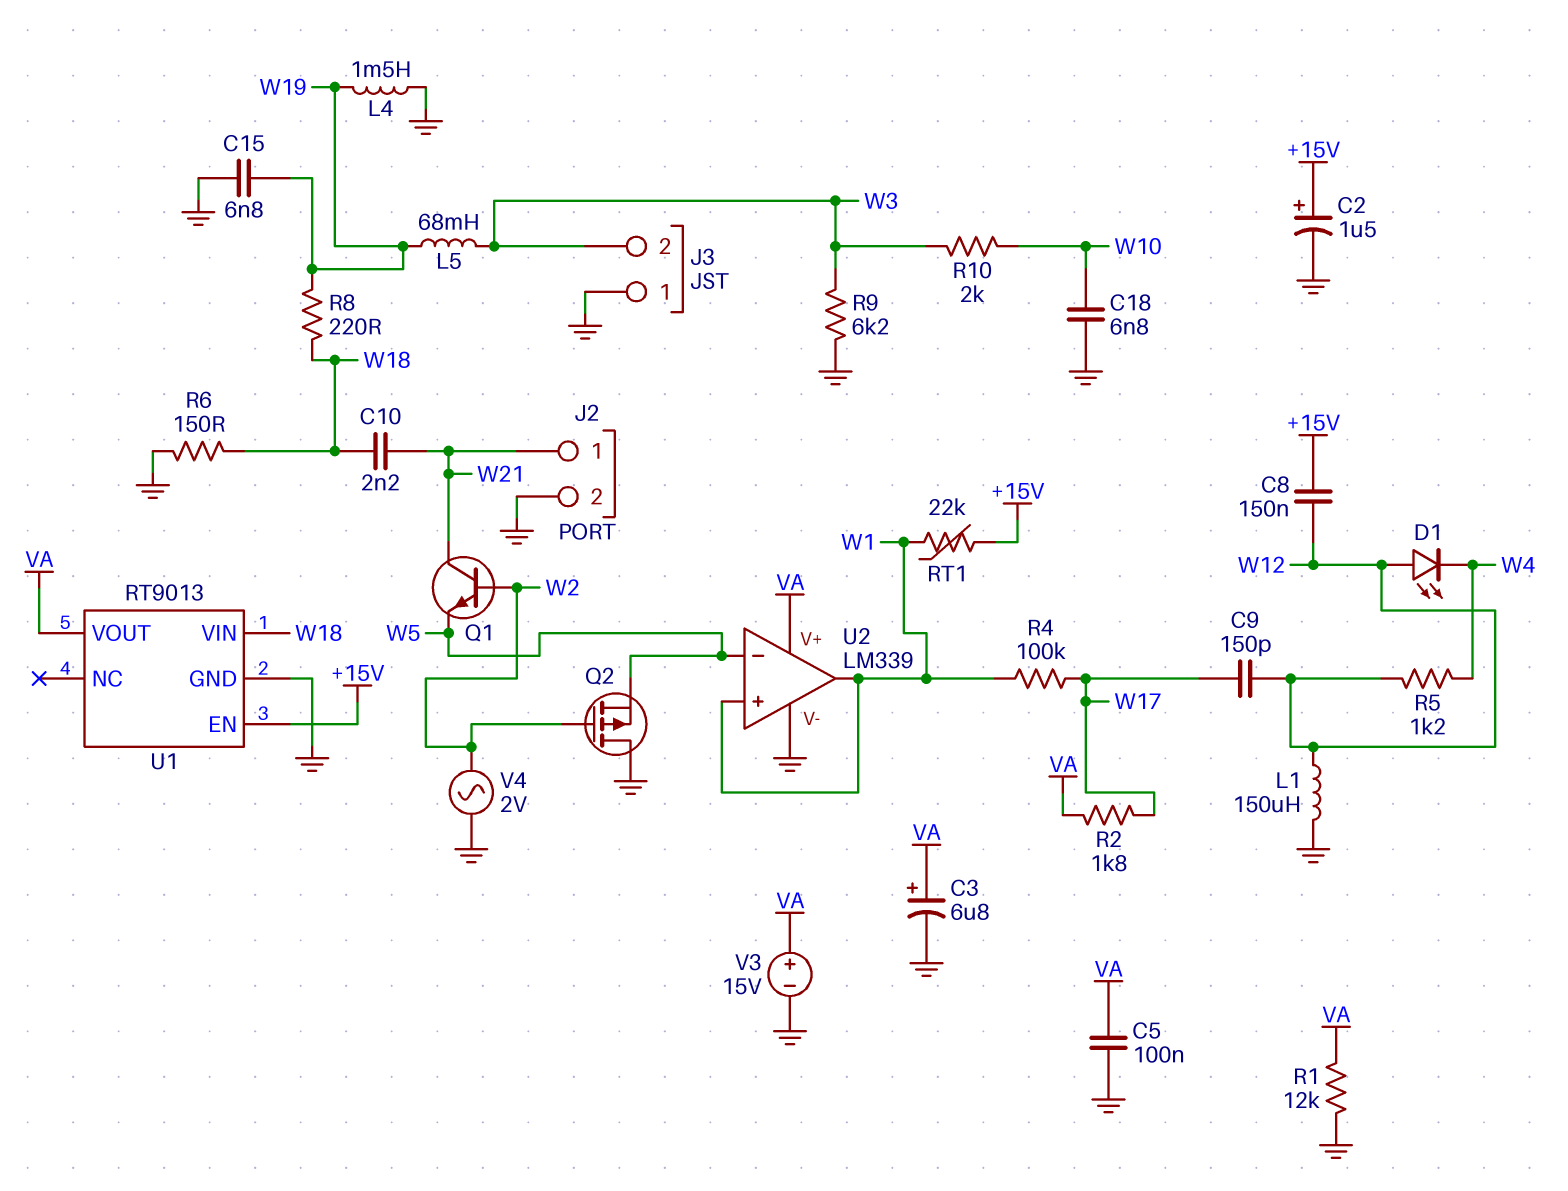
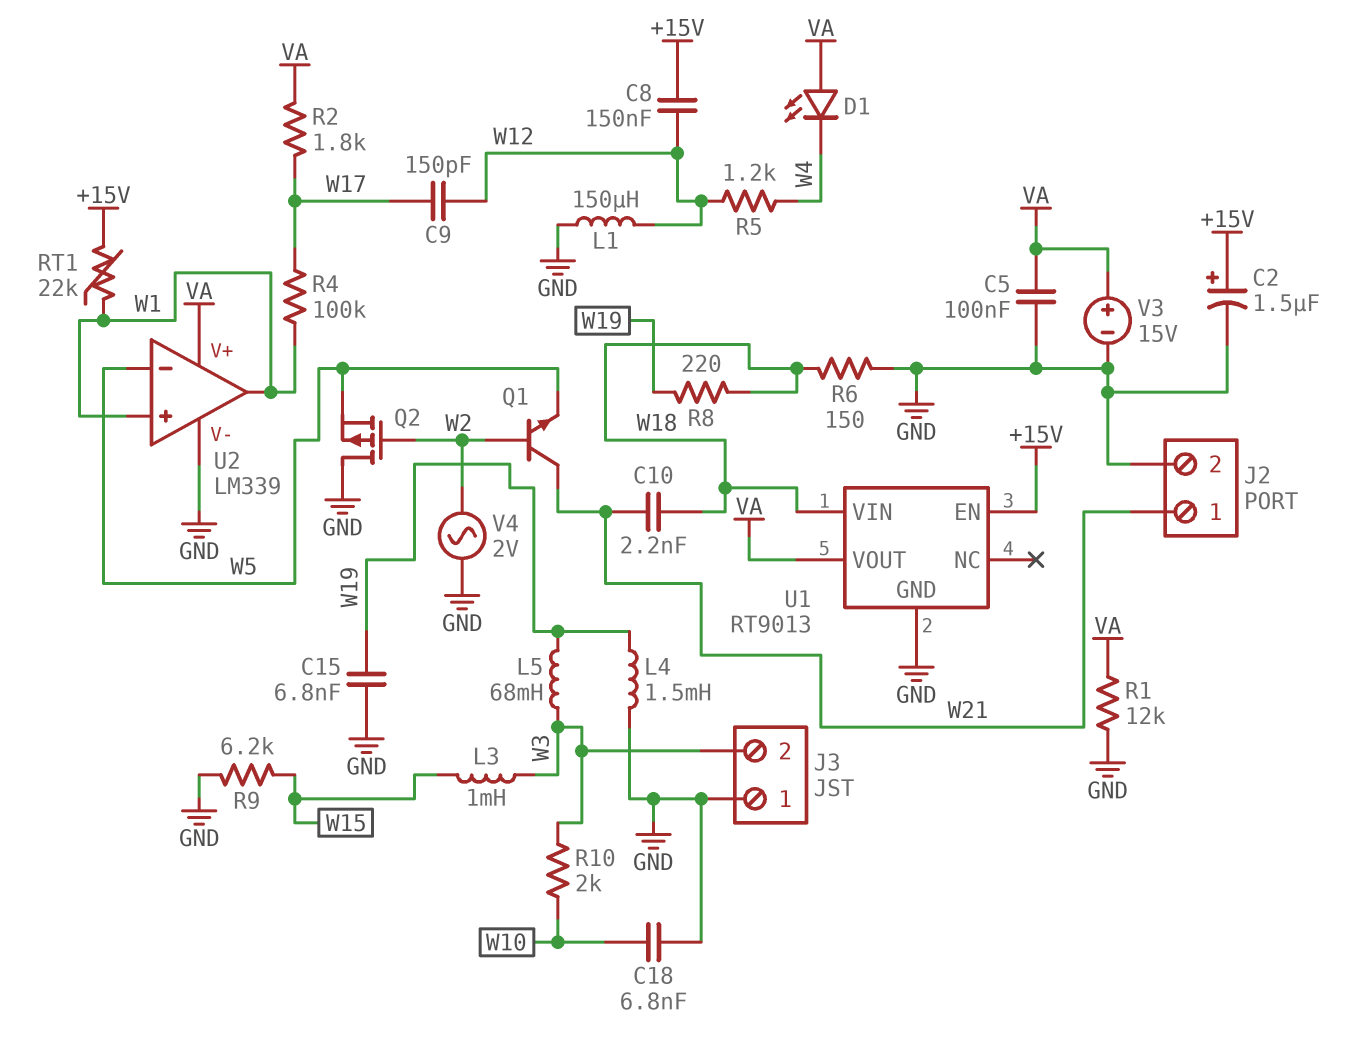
C3: 6.8uF (plus VA, minus GND) -> none
D1: LED (A W12, K W4) -> LED (A VA, K W4)
L3: none -> 1mH (W3, W15)
R9: 6.2k (GND, W3) -> 6.2k (GND, W15)

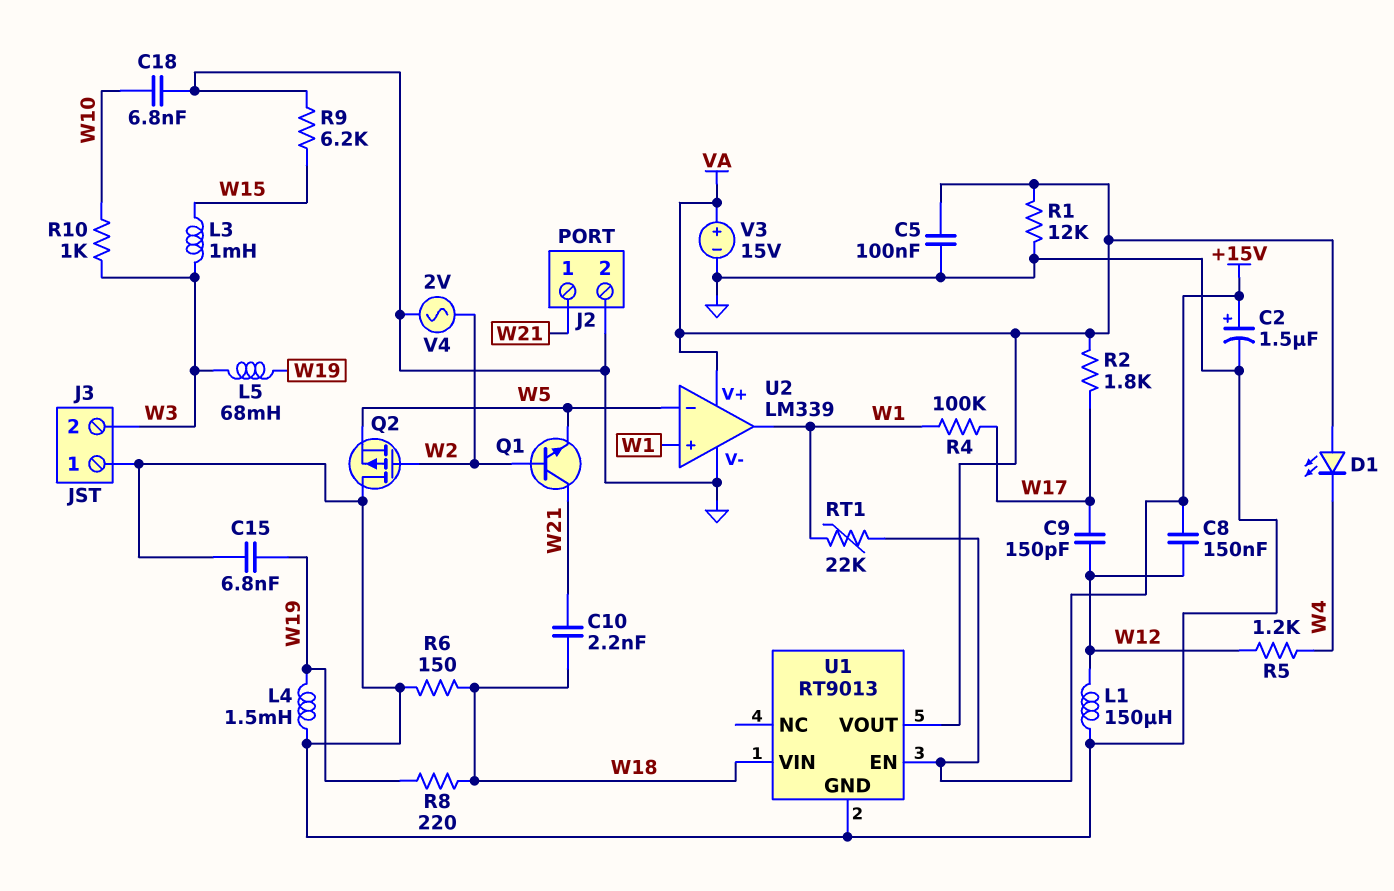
R10: 2k (W3, W10) -> 1k (W3, W10)

